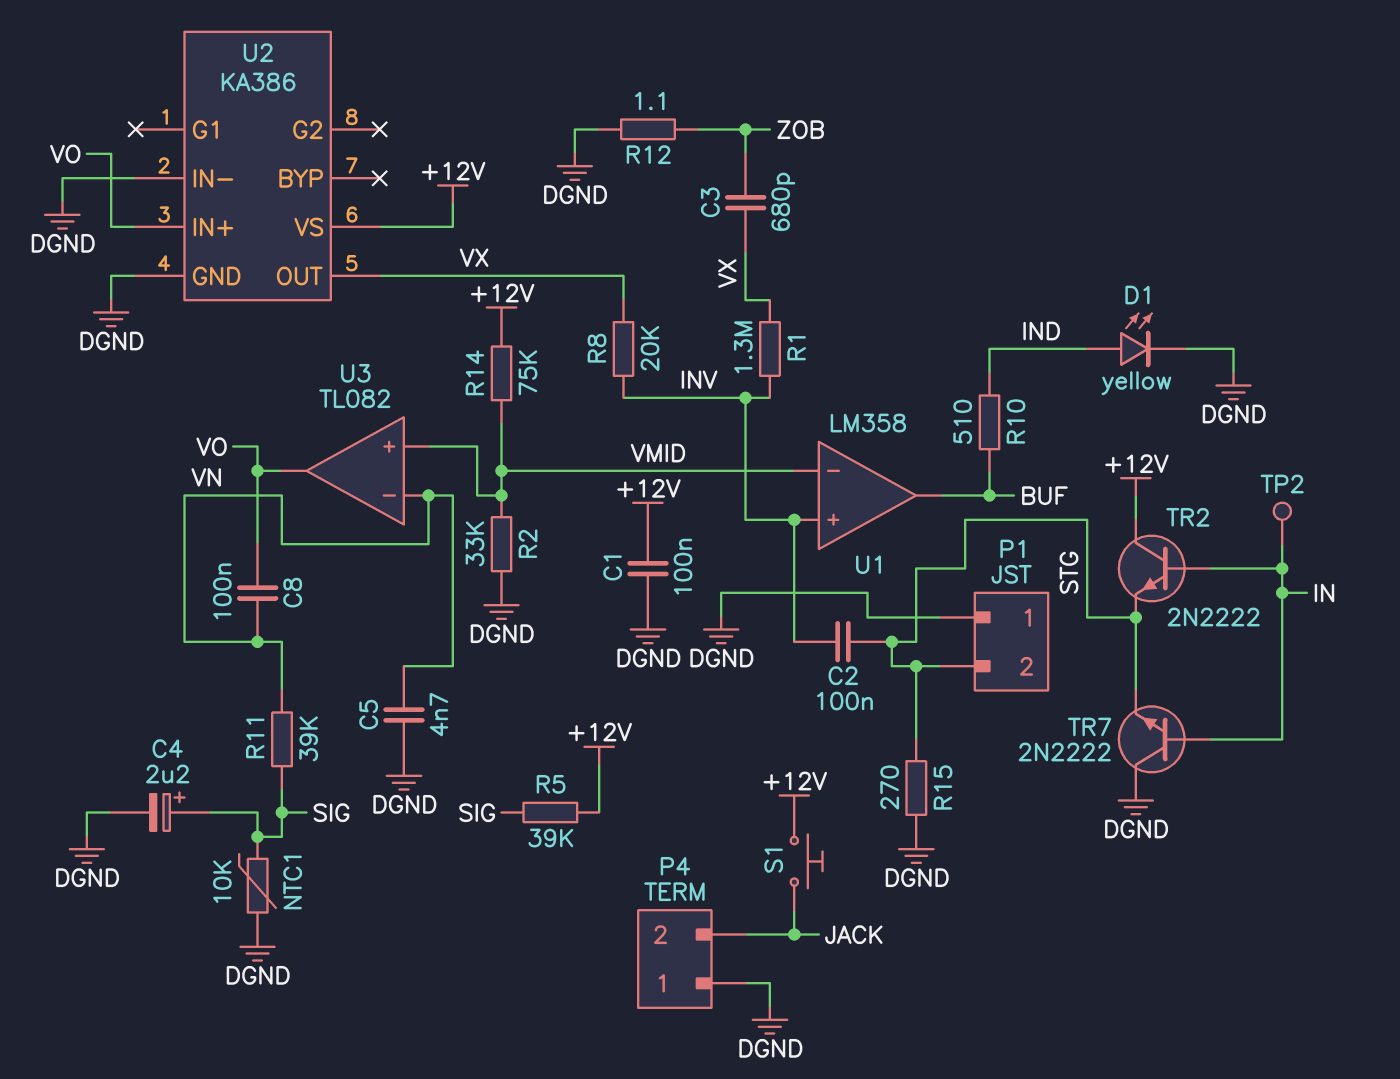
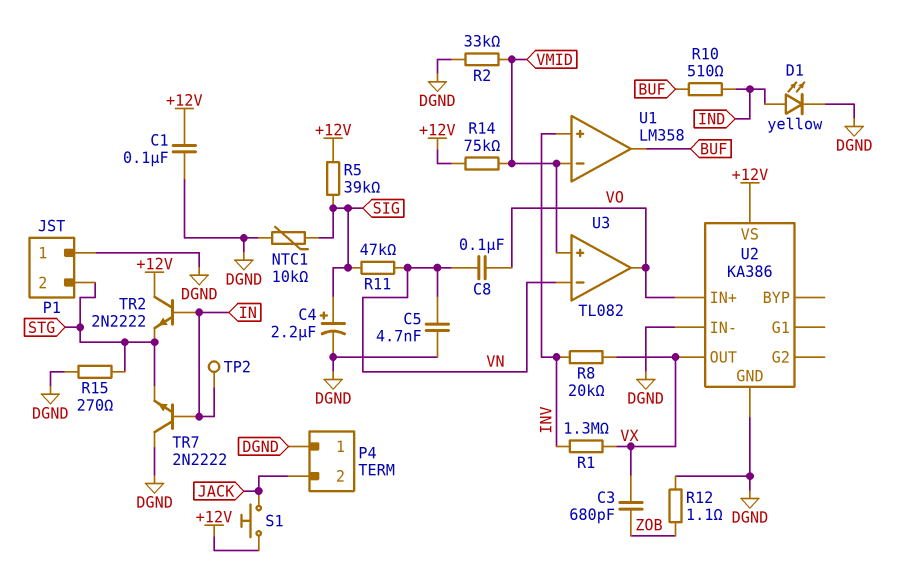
C2: 100nF (INV, STG) -> none
R11: 39k (SIG, VN) -> 47k (SIG, VN)

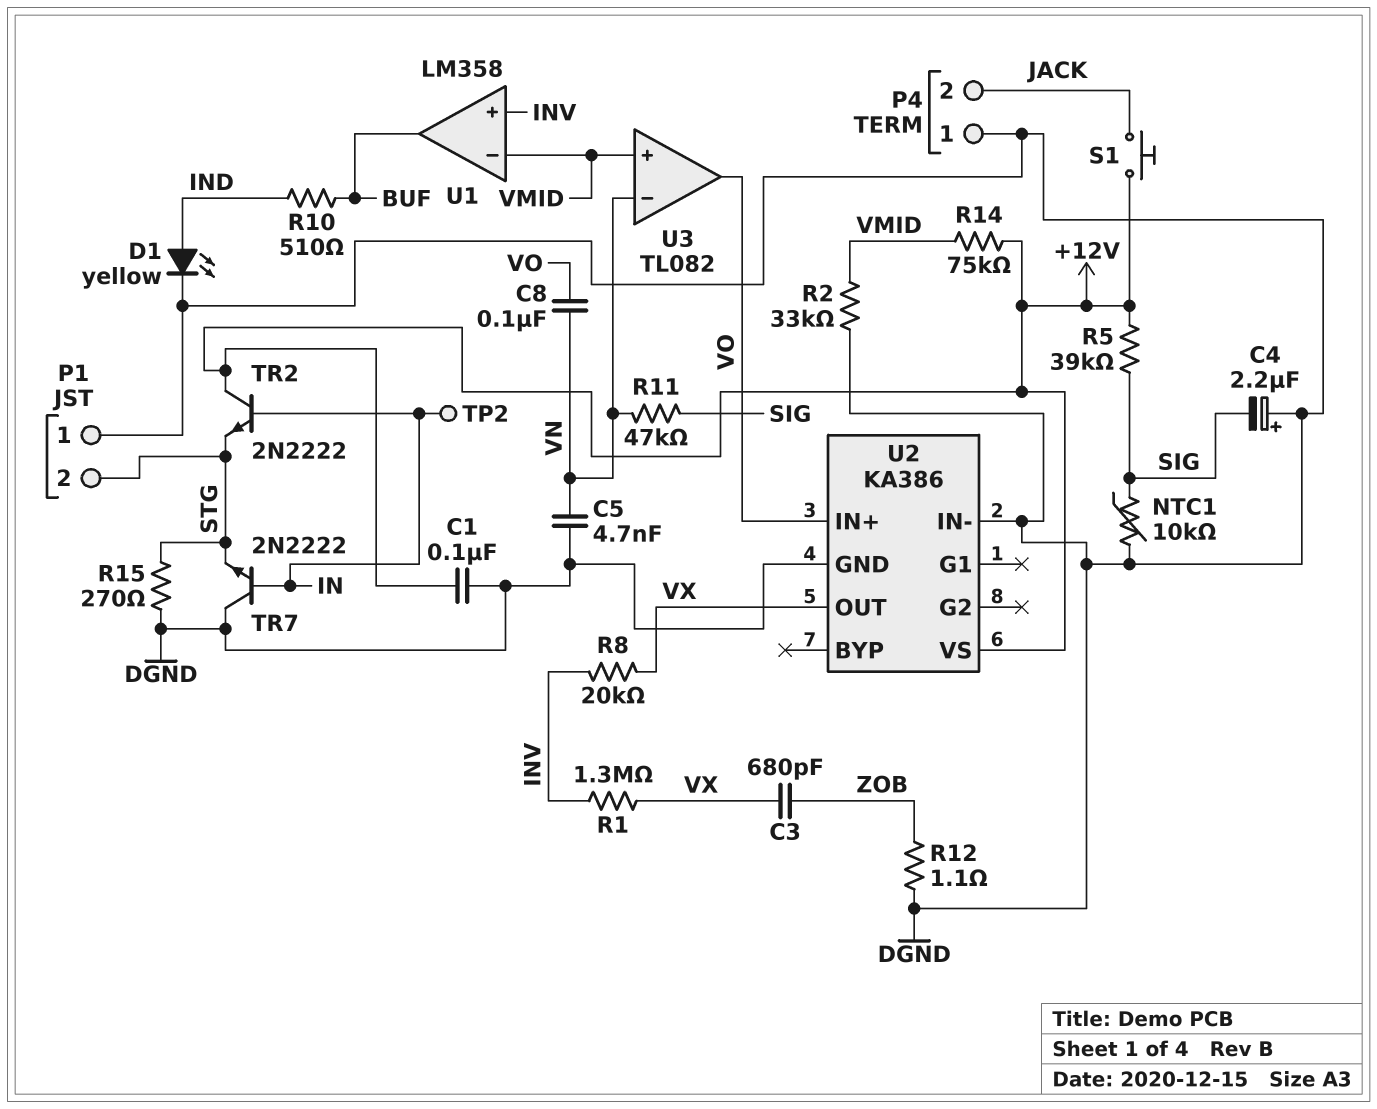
C4: 2.2uF (plus SIG, minus DGND) -> 2.2uF (plus DGND, minus SIG)

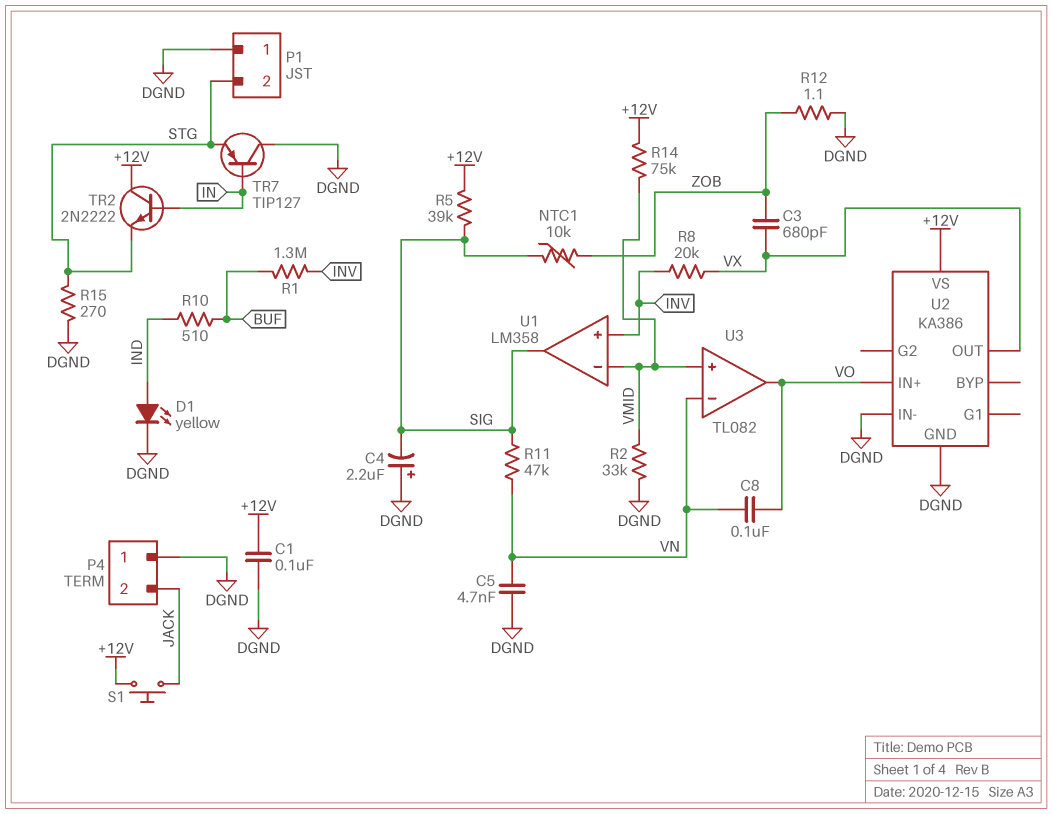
NTC1: 10k (DGND, SIG) -> 10k (SIG, ZOB)
R1: 1.3M (INV, VX) -> 1.3M (BUF, INV)
TP2: test point (IN) -> none
TR7: NPN 2N2222 (B IN, C DGND, E STG) -> PNP TIP127 (B IN, C DGND, E STG)
U1 pin out: BUF -> SIG

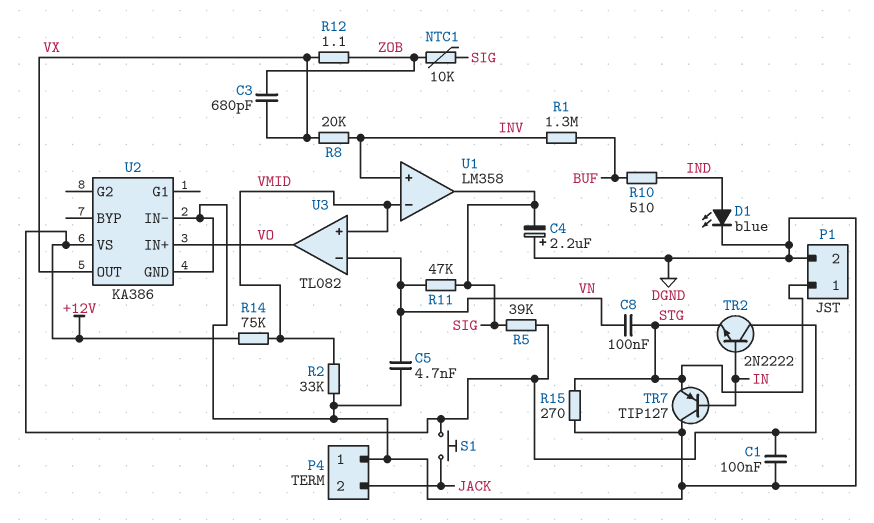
C8: 100nF (VN, VO) -> 100nF (STG, VN)
D1: LED yellow (A IND, K DGND) -> LED blue (A IND, K DGND)
P1 pin 1: DGND -> STG
P1 pin 2: STG -> DGND
R12: 1.1 (DGND, ZOB) -> 1.1 (VX, ZOB)

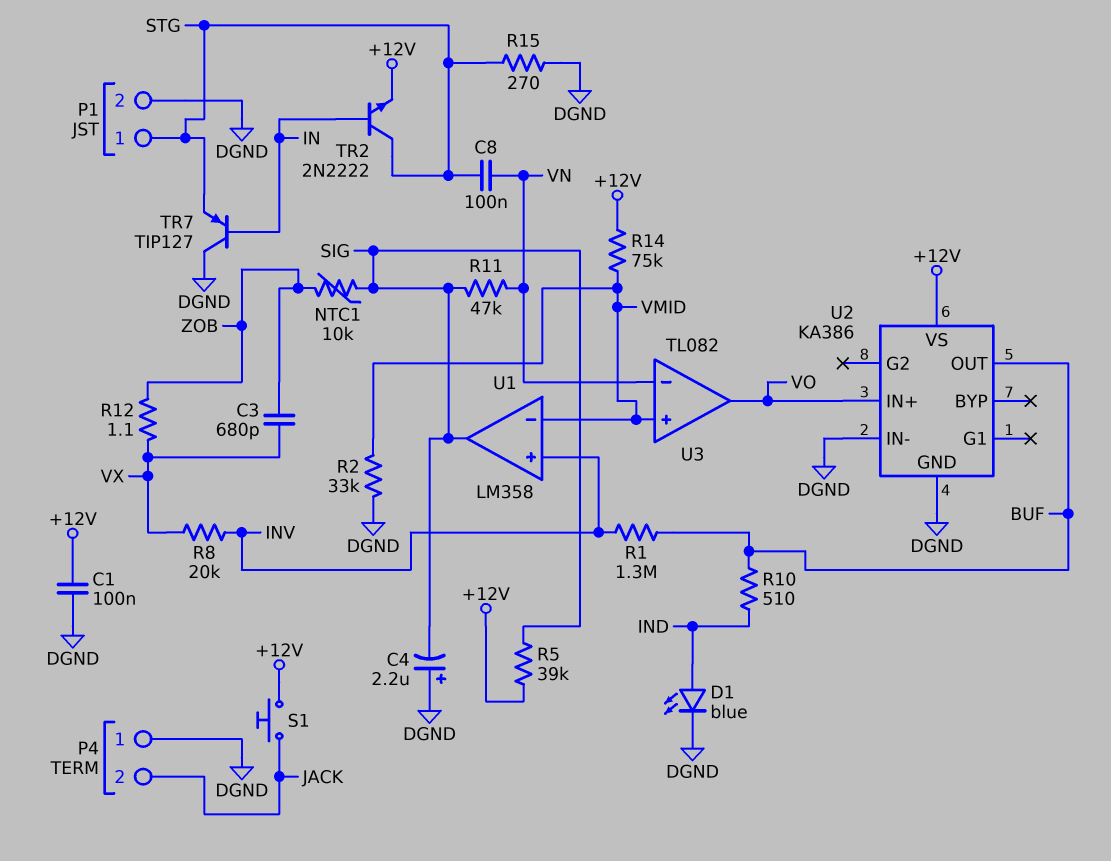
C5: 4.7nF (DGND, VN) -> none
TR2: NPN 2N2222 (B IN, C +12V, E STG) -> NPN 2N2222 (B IN, C STG, E +12V)
U2 pin OUT: VX -> BUF

